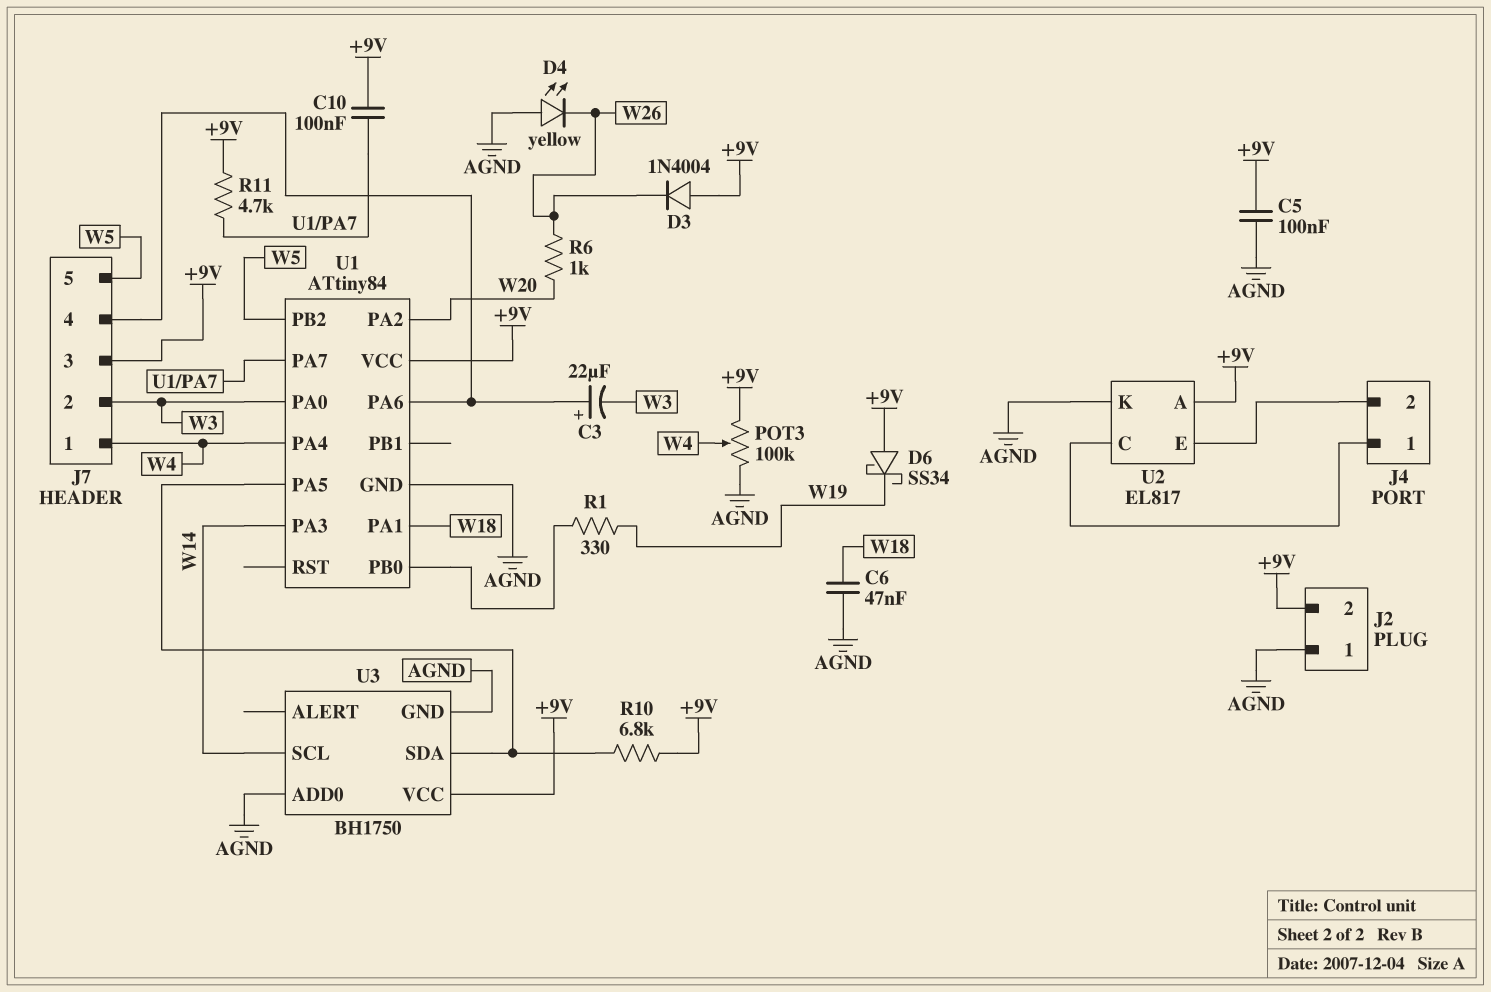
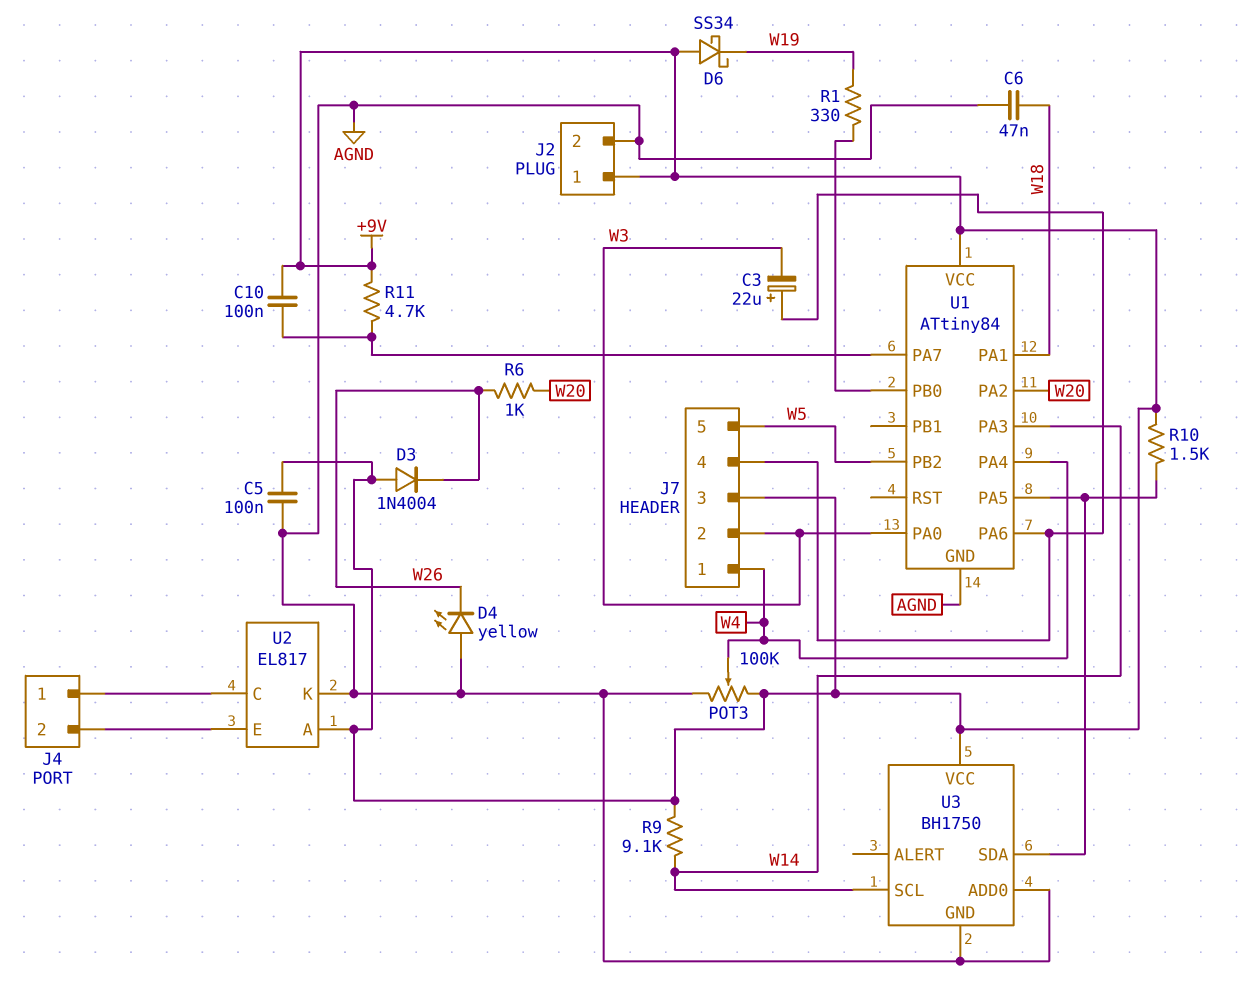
J2 pin 1: AGND -> +9V
J2 pin 2: +9V -> AGND
R9: none -> 9.1k (+9V, W14)
R10: 6.8k (+9V, U1/PA5) -> 1.5k (+9V, U1/PA5)

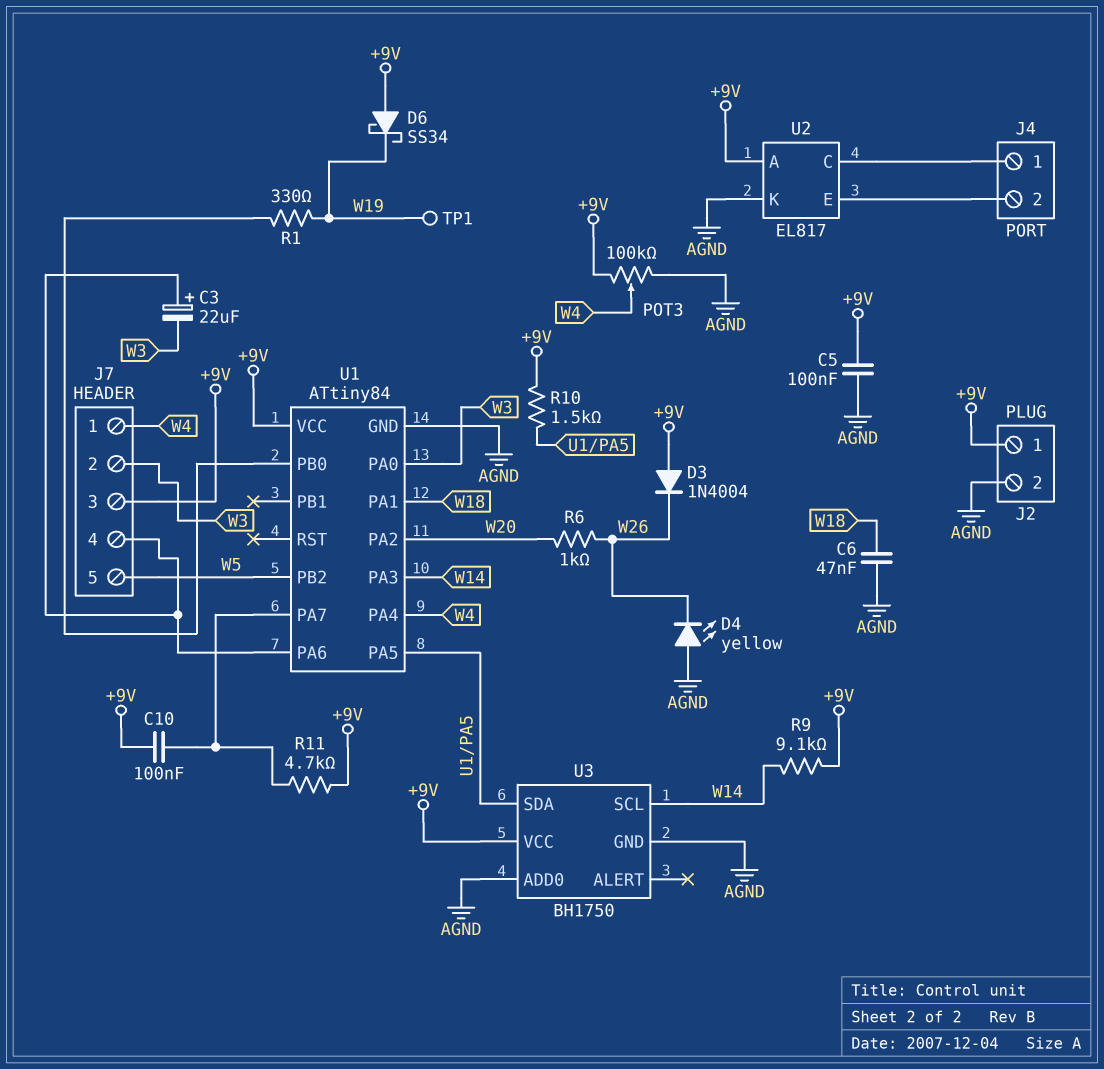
TP1: none -> test point (W19)

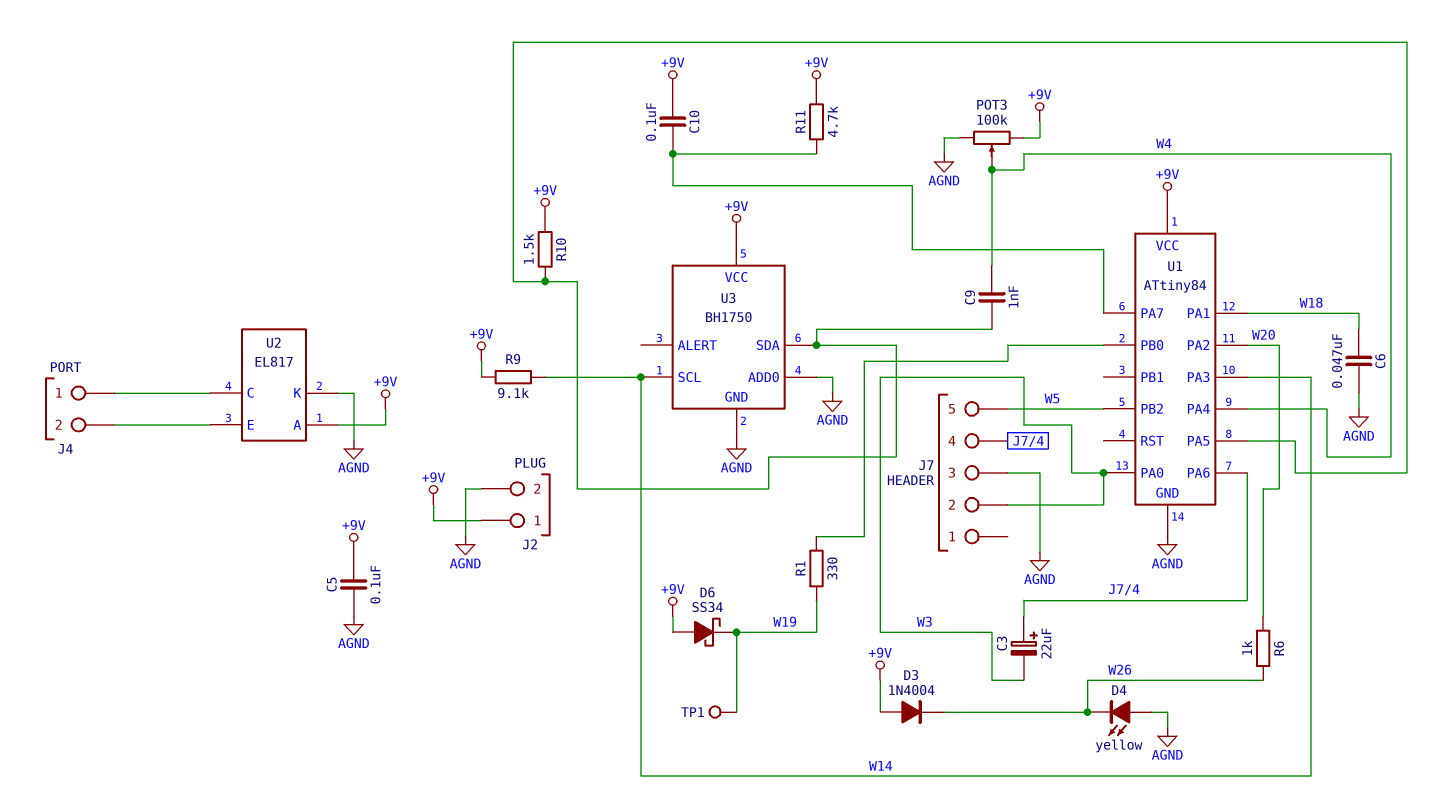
C9: none -> 1nF (U1/PA5, W4)
J7 pin 1: W4 -> none
J7 pin 3: +9V -> AGND

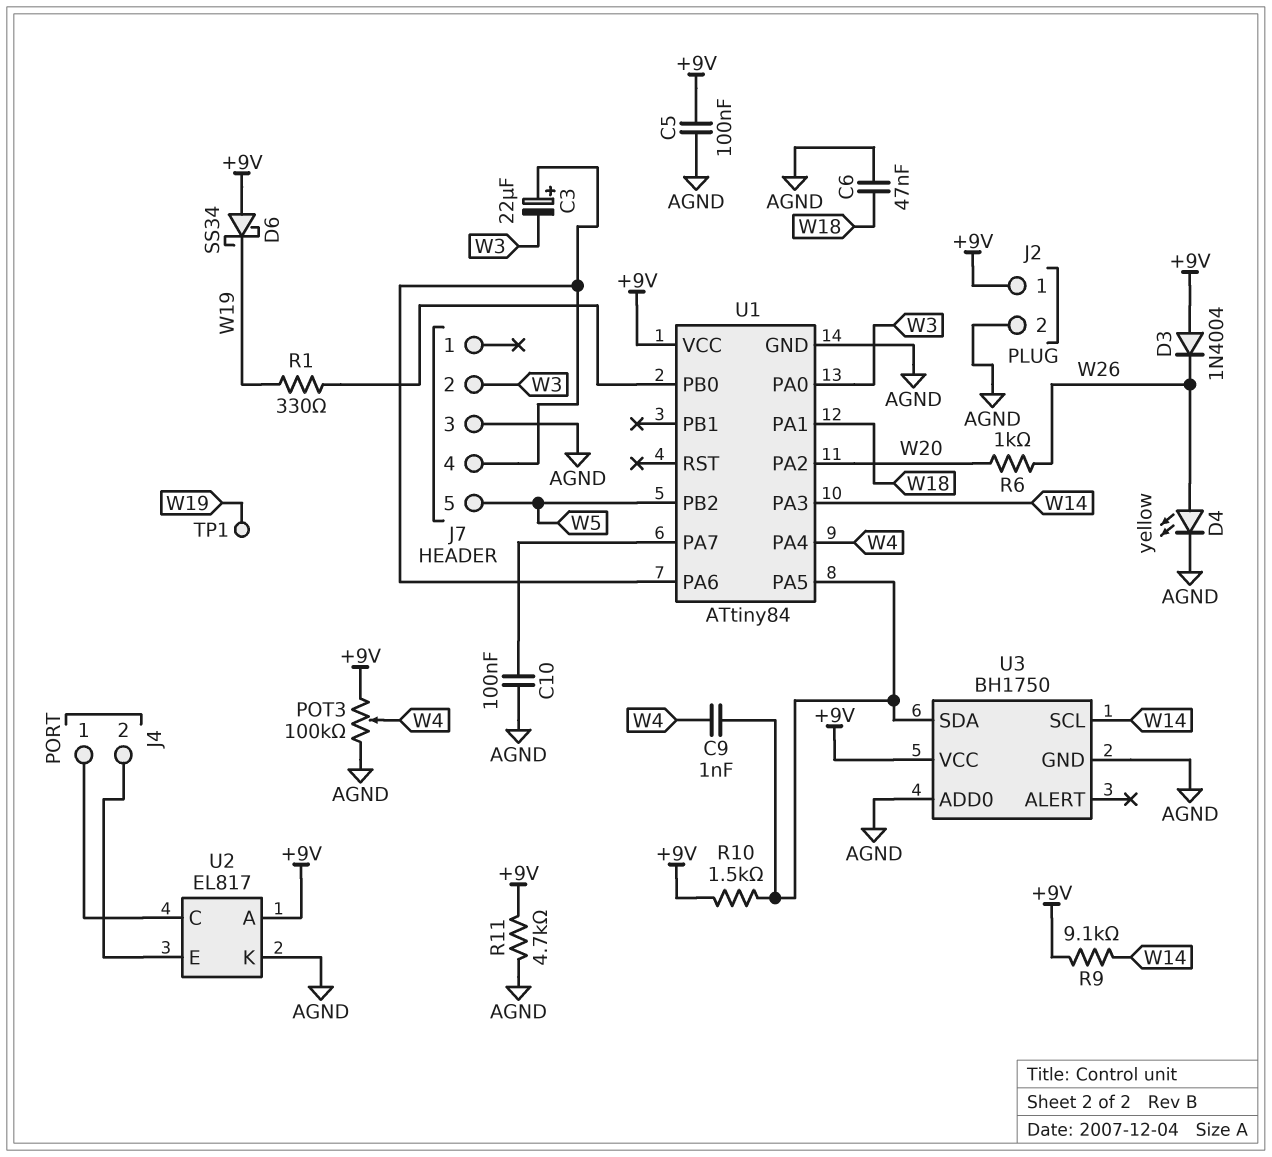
C10: 100nF (+9V, U1/PA7) -> 100nF (AGND, U1/PA7)
D4: LED yellow (A AGND, K W26) -> LED yellow (A W26, K AGND)
R11: 4.7k (+9V, U1/PA7) -> 4.7k (+9V, AGND)

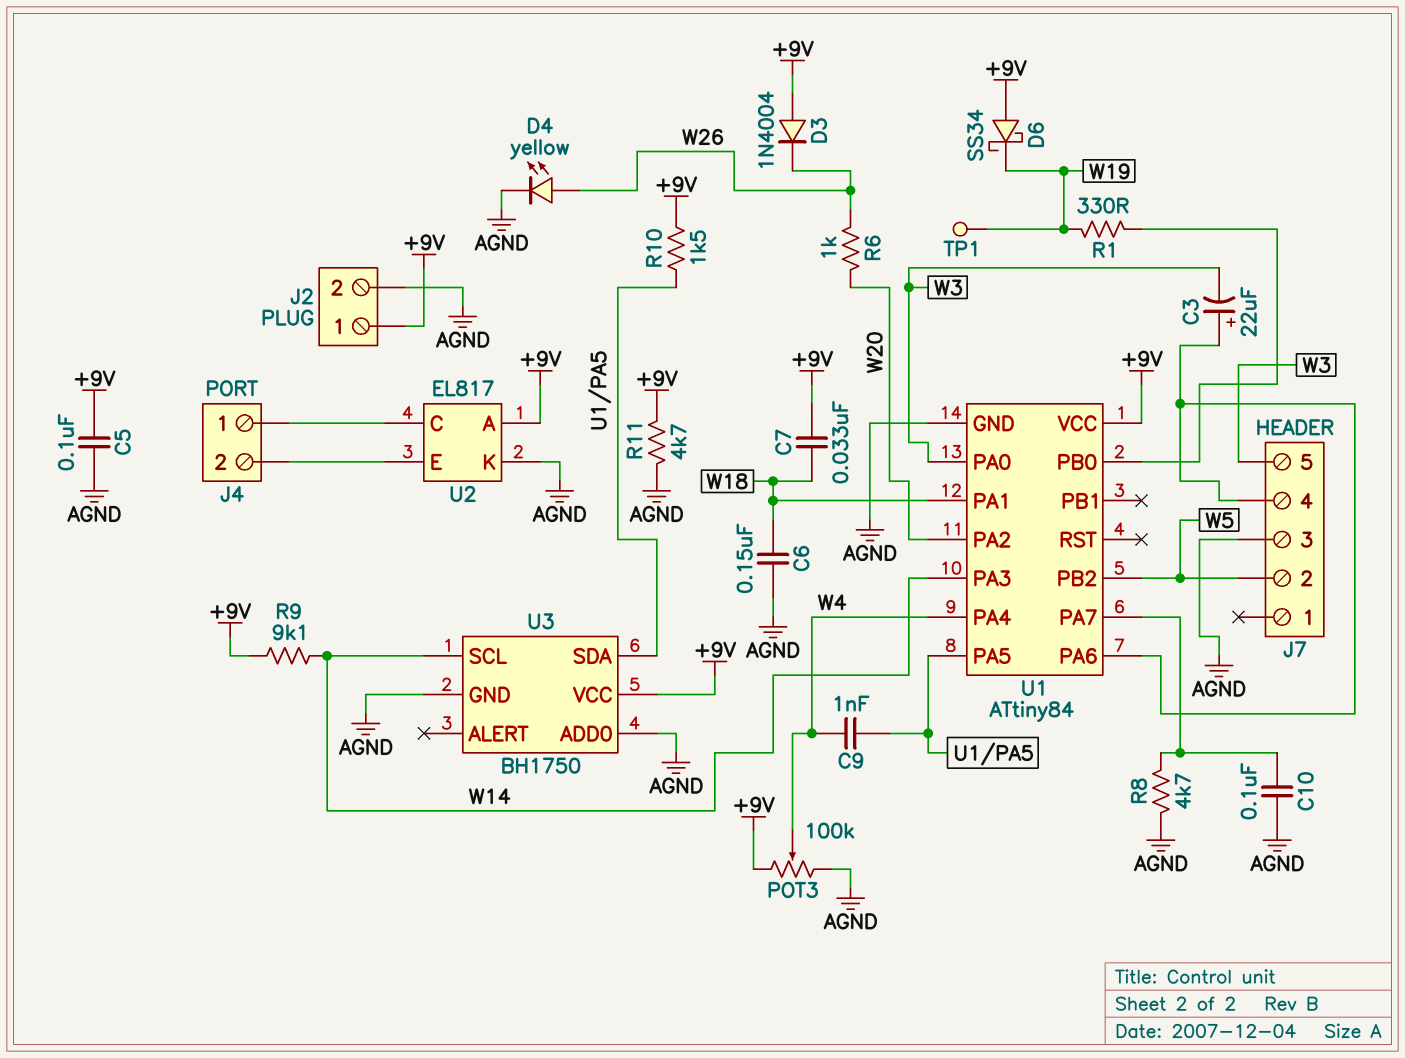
C6: 47nF (AGND, W18) -> 150nF (AGND, W18)
C7: none -> 33nF (+9V, W18)
J7 pin 2: W3 -> W5
J7 pin 5: W5 -> W3
R8: none -> 4.7k (AGND, U1/PA7)

